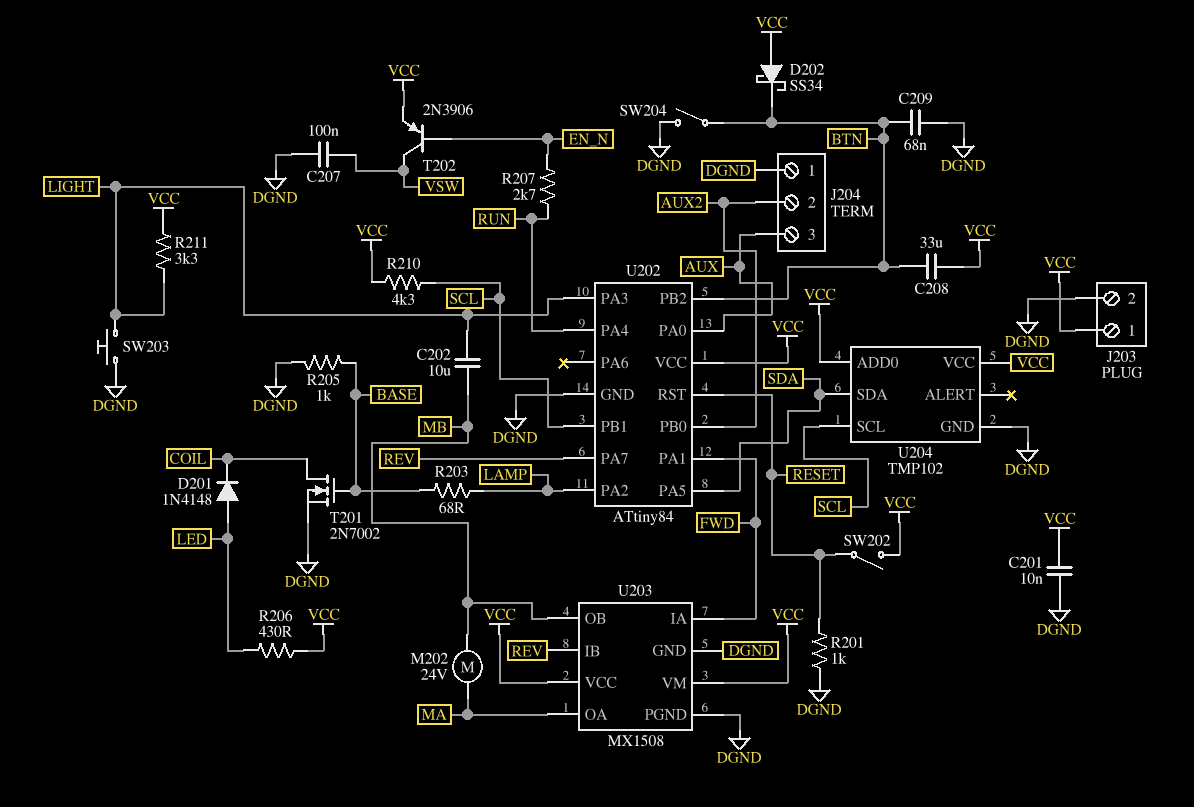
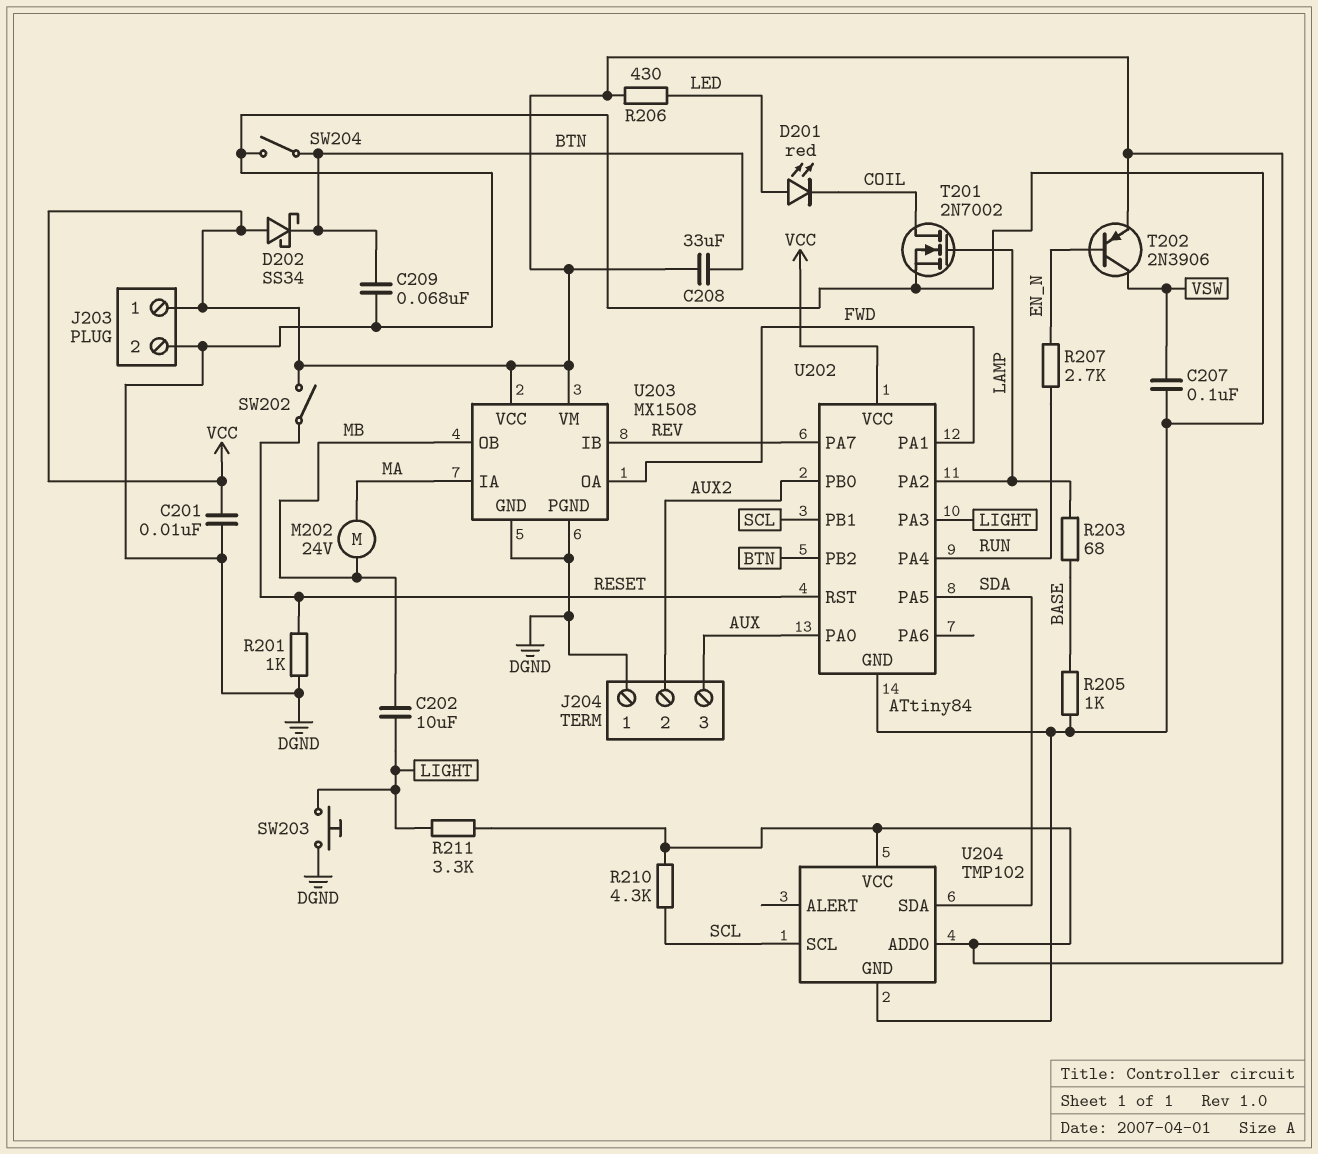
D201: diode 1N4148 (A LED, K COIL) -> LED red (A LED, K COIL)
T201: NMOS 2N7002 (G BASE, D COIL, S DGND) -> NMOS 2N7002 (G LAMP, D COIL, S DGND)
U203 pin IA: FWD -> MA
U203 pin OA: MA -> FWD

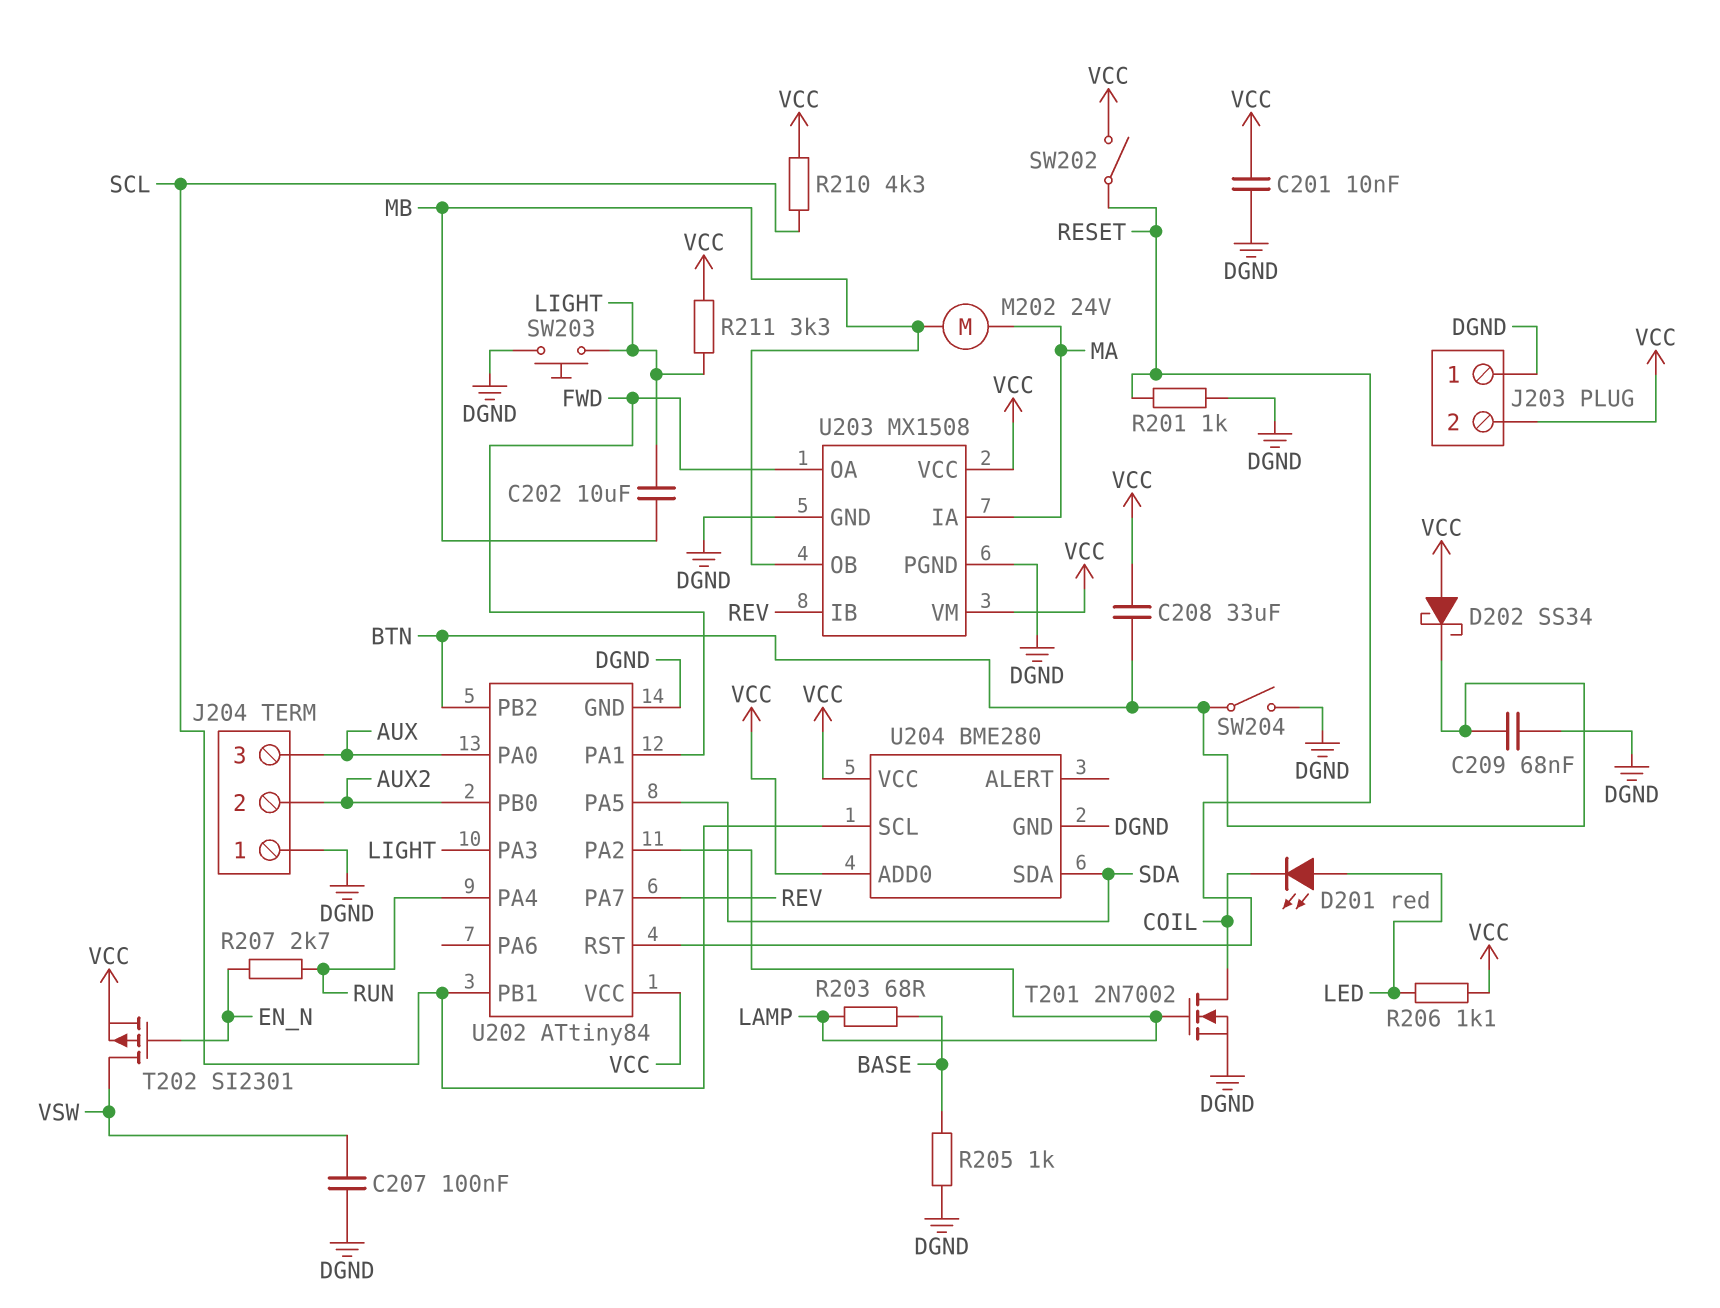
J203 pin 1: VCC -> DGND
J203 pin 2: DGND -> VCC
R206: 430 (LED, VCC) -> 1.1k (LED, VCC)
T202: PNP 2N3906 (B EN_N, C VSW, E VCC) -> PMOS SI2301 (G EN_N, D VSW, S VCC)
U204: TMP102 -> BME280

